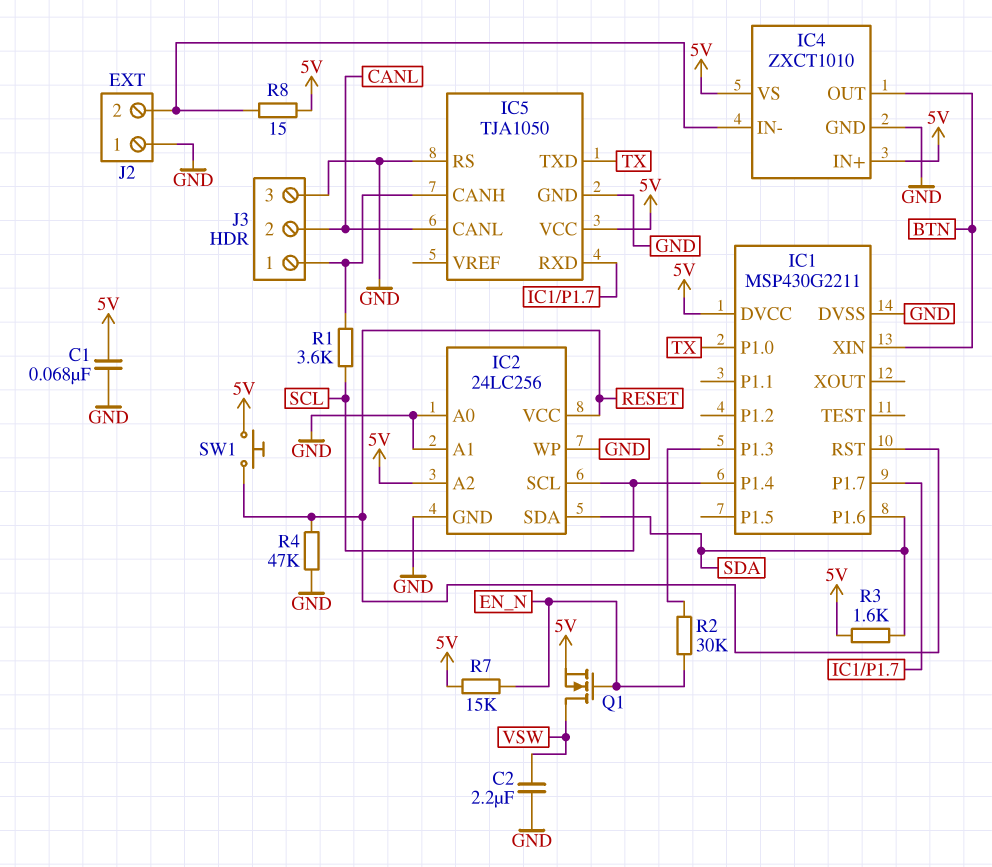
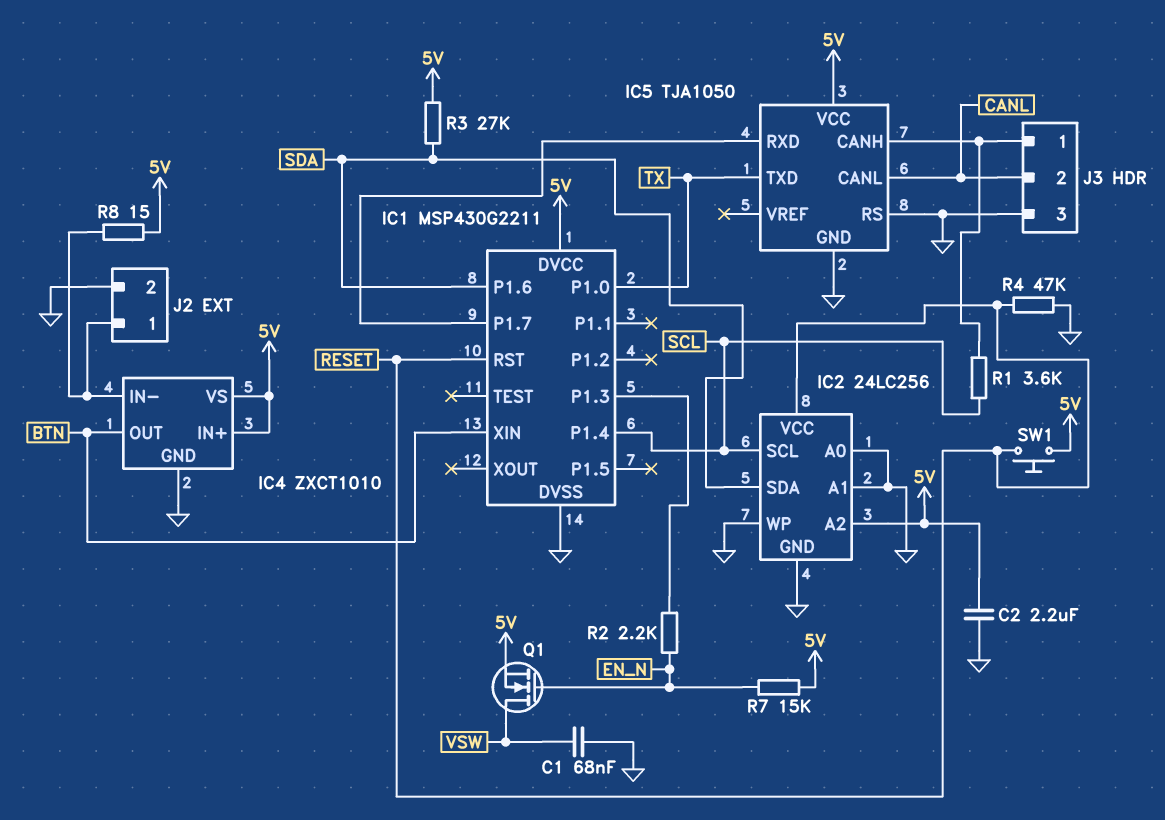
C1: 68nF (5V, GND) -> 68nF (GND, VSW)
C2: 2.2uF (GND, VSW) -> 2.2uF (5V, GND)
J2 pin 1: GND -> IC4/IN-
J2 pin 2: IC4/IN- -> GND
R2: 30k (EN_N, IC1/P1.3) -> 2.2k (EN_N, IC1/P1.3)
R3: 1.6k (5V, SDA) -> 27k (5V, SDA)

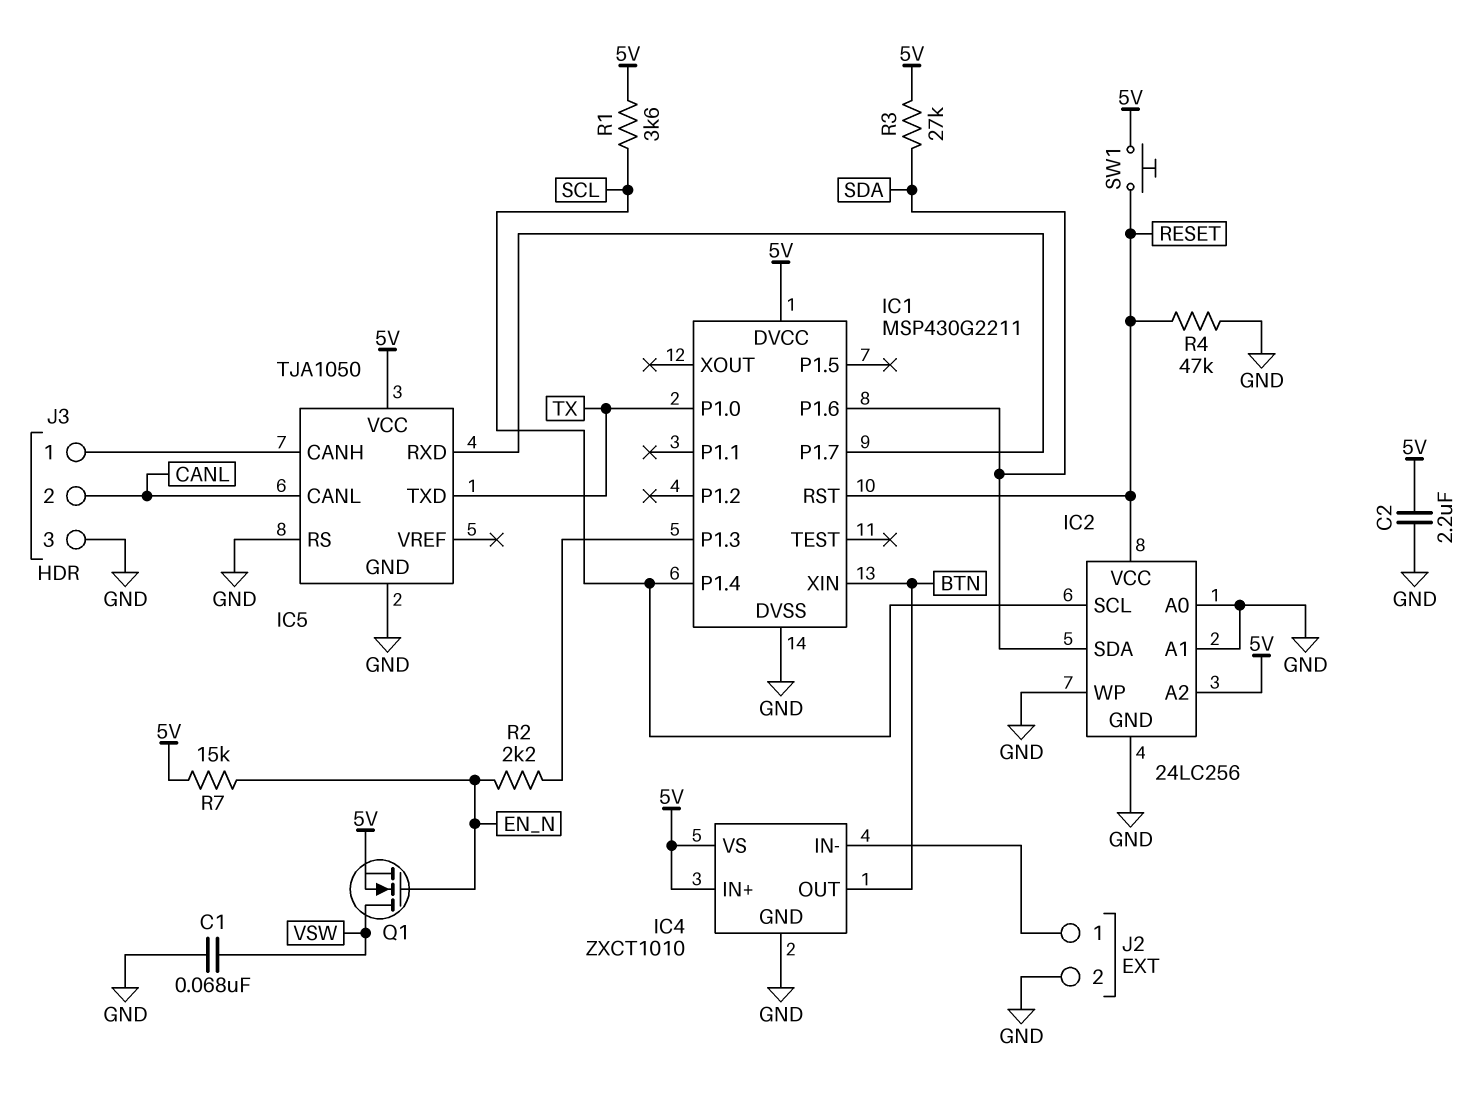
R1: 3.6k (IC5/CANH, SCL) -> 3.6k (5V, SCL)
R8: 15 (5V, IC4/IN-) -> none

